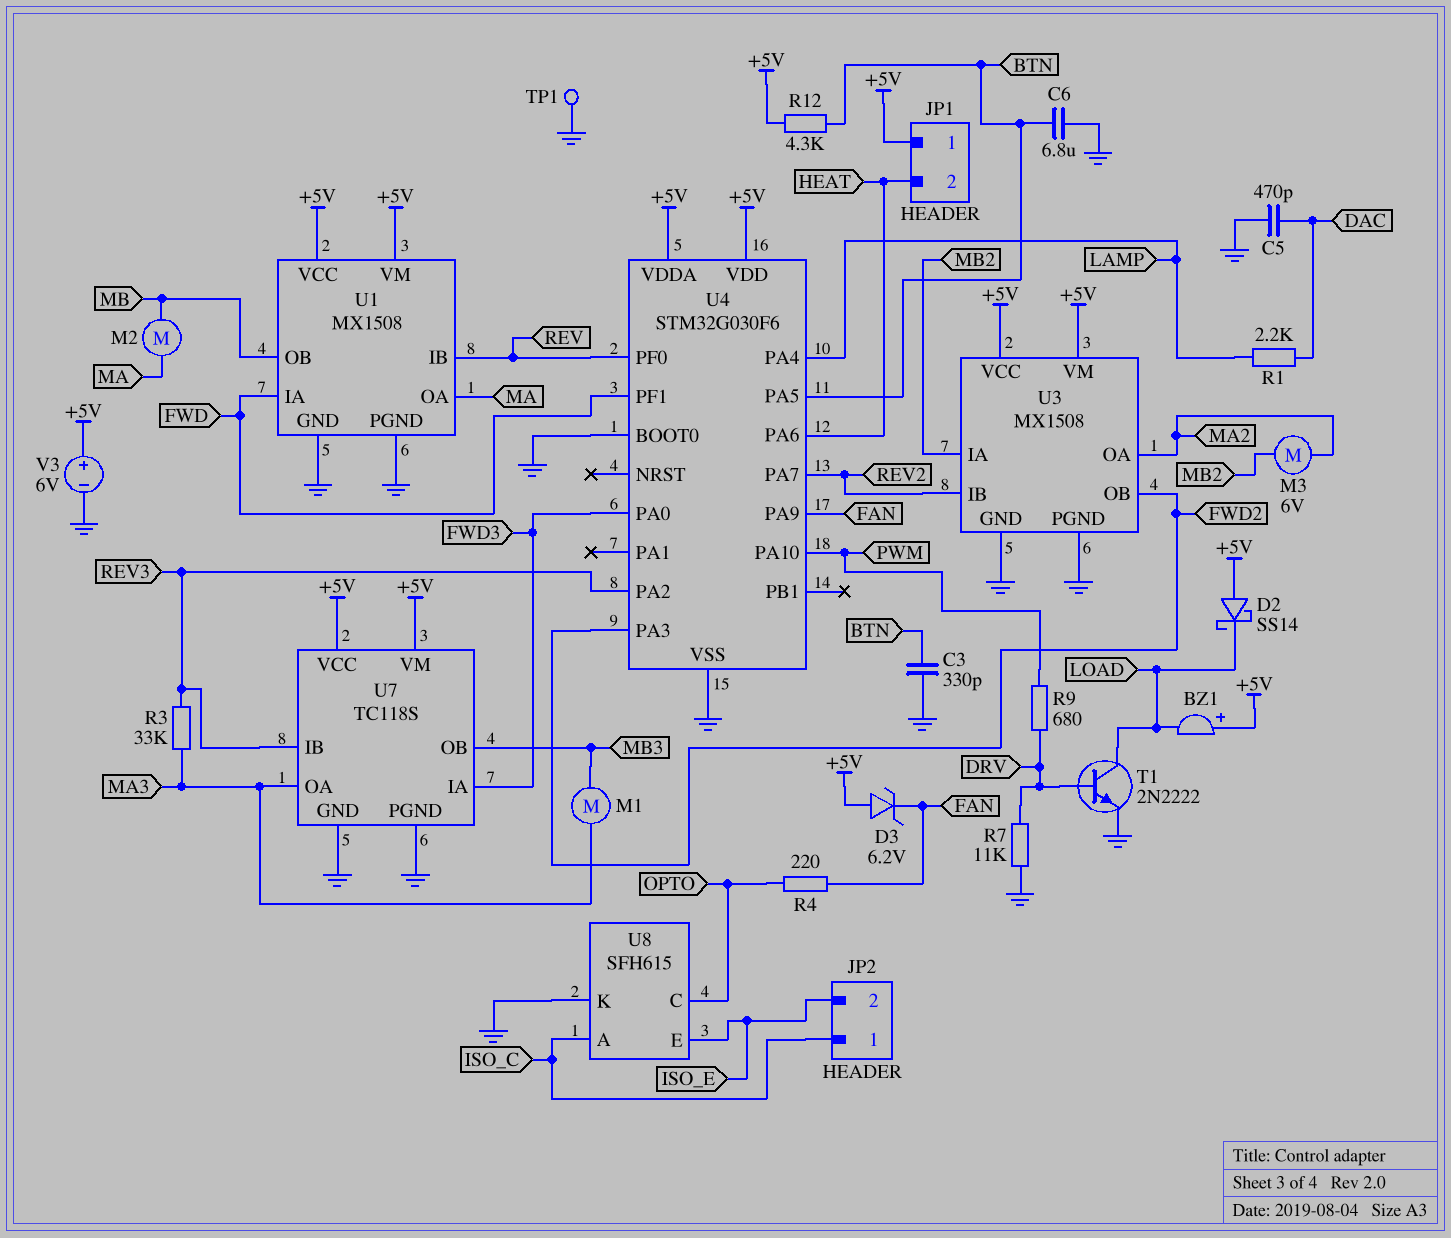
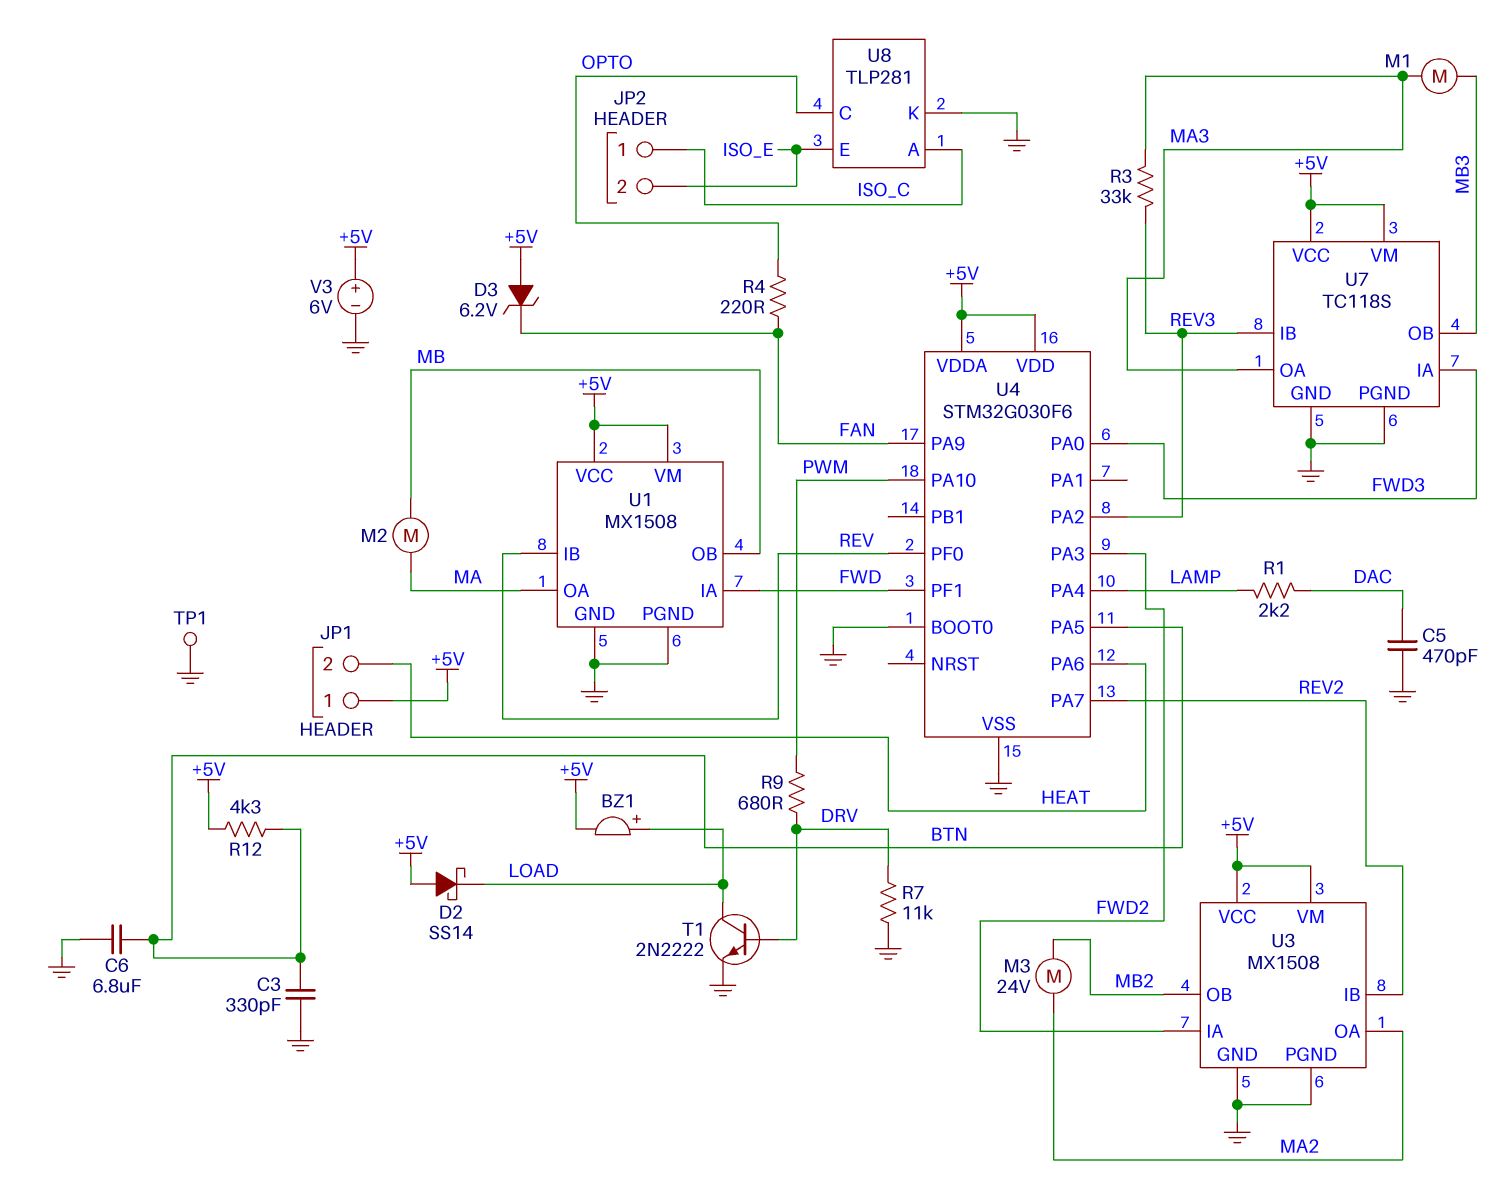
BZ1: buzzer (plus +5V, minus LOAD) -> buzzer (plus LOAD, minus +5V)
M3: motor 6V (MA2, MB2) -> motor 24V (MA2, MB2)
U3 pin IA: MB2 -> FWD2
U3 pin OB: FWD2 -> MB2
U8: SFH615 -> TLP281

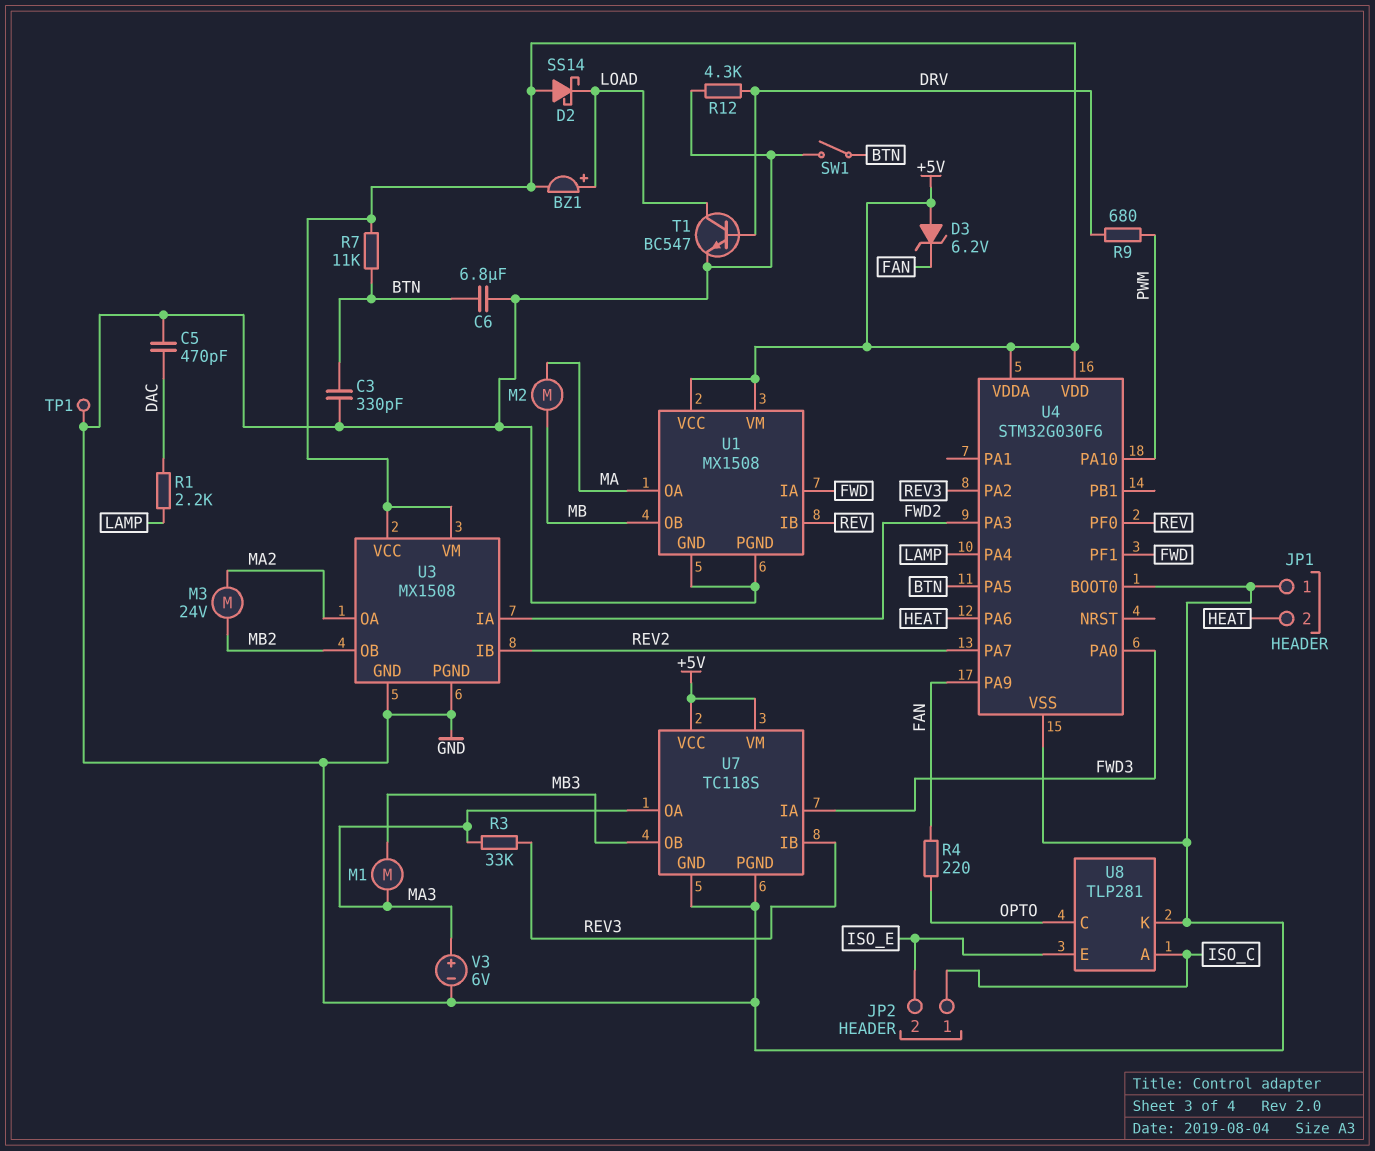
JP1 pin 1: +5V -> GND
R7: 11k (DRV, GND) -> 11k (+5V, BTN)
R12: 4.3k (+5V, BTN) -> 4.3k (DRV, GND)
SW1: none -> switch (BTN, GND)
T1: NPN 2N2222 (B DRV, C LOAD, E GND) -> NPN BC547 (B DRV, C LOAD, E GND)
V3: 6V (plus +5V, minus GND) -> 6V (plus MA3, minus GND)

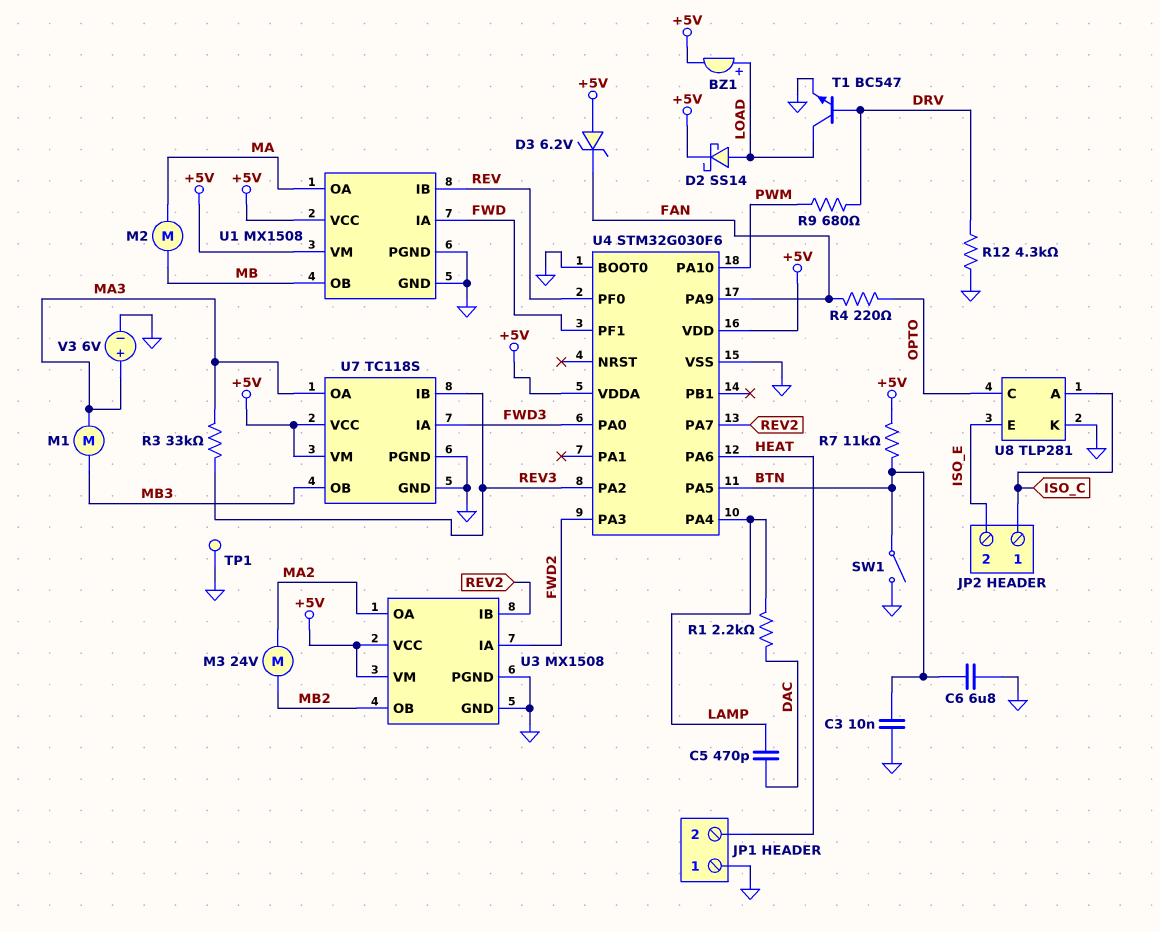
C3: 330pF (BTN, GND) -> 10nF (BTN, GND)
C5: 470pF (DAC, GND) -> 470pF (DAC, LAMP)
D2: schottky SS14 (A +5V, K LOAD) -> schottky SS14 (A LOAD, K +5V)

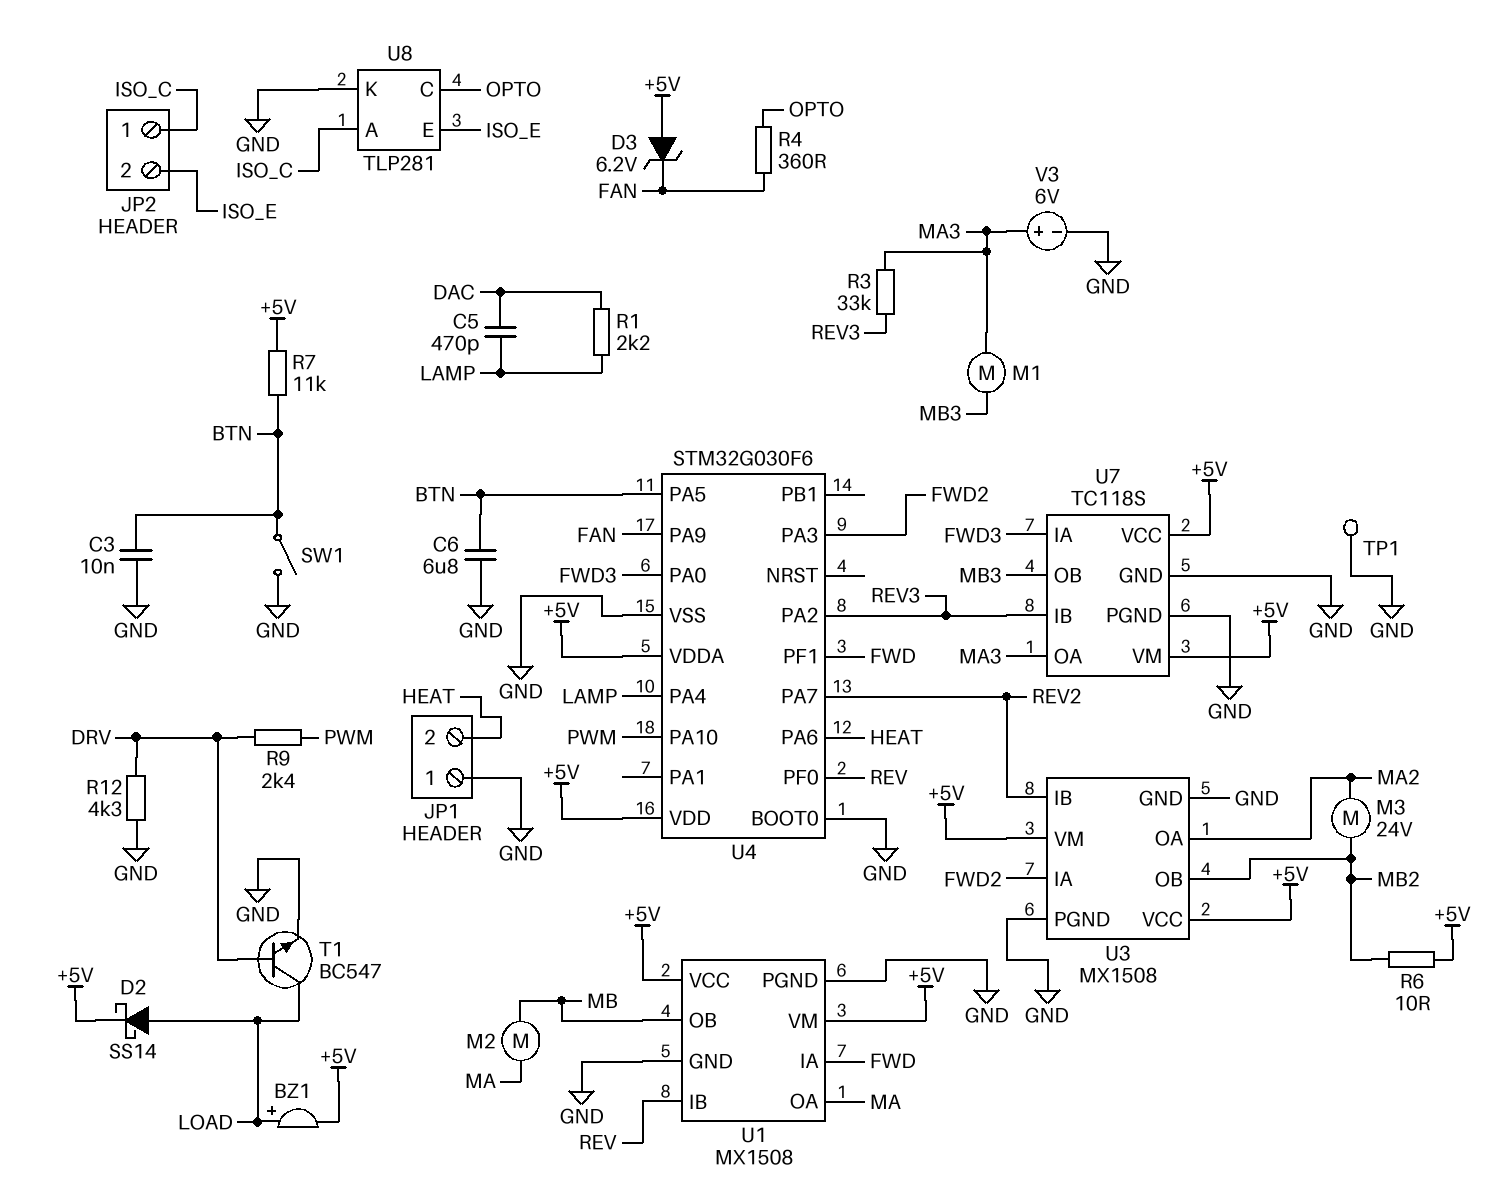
R4: 220 (FAN, OPTO) -> 360 (FAN, OPTO)
R6: none -> 10 (+5V, MB2)
R9: 680 (DRV, PWM) -> 2.4k (DRV, PWM)

